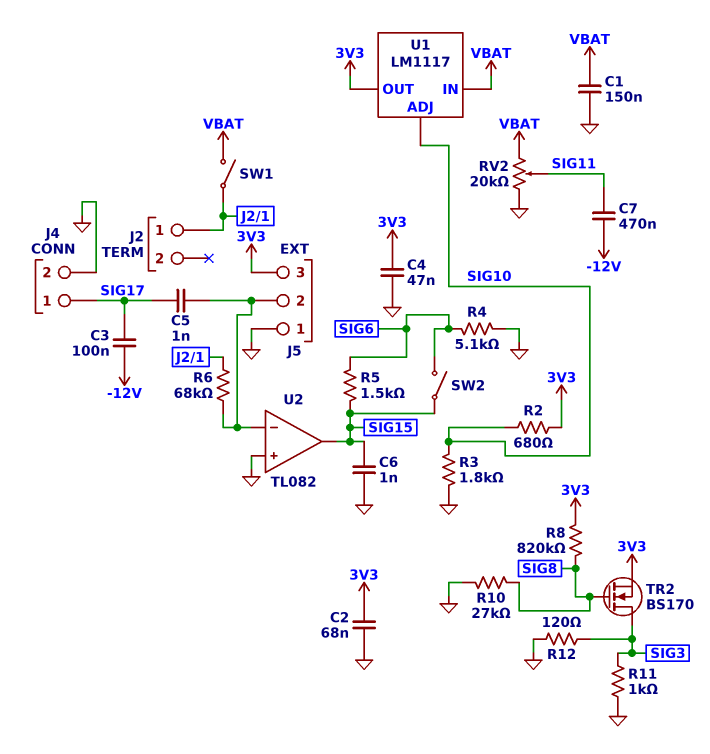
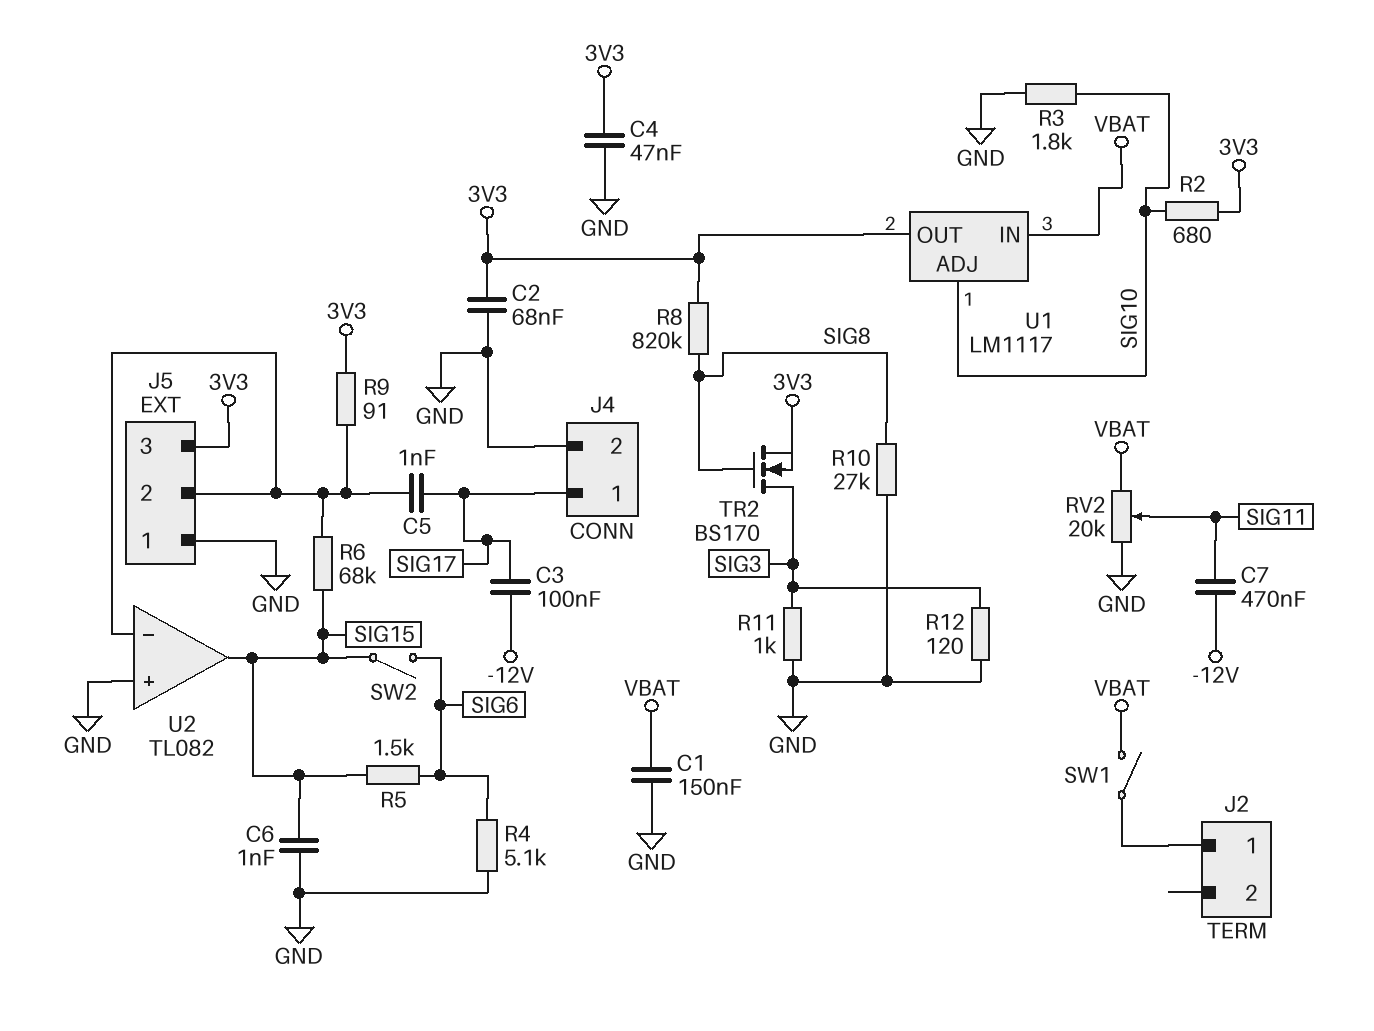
R6: 68k (J2/1, J5/2) -> 68k (J5/2, SIG15)
R9: none -> 91 (3V3, J5/2)

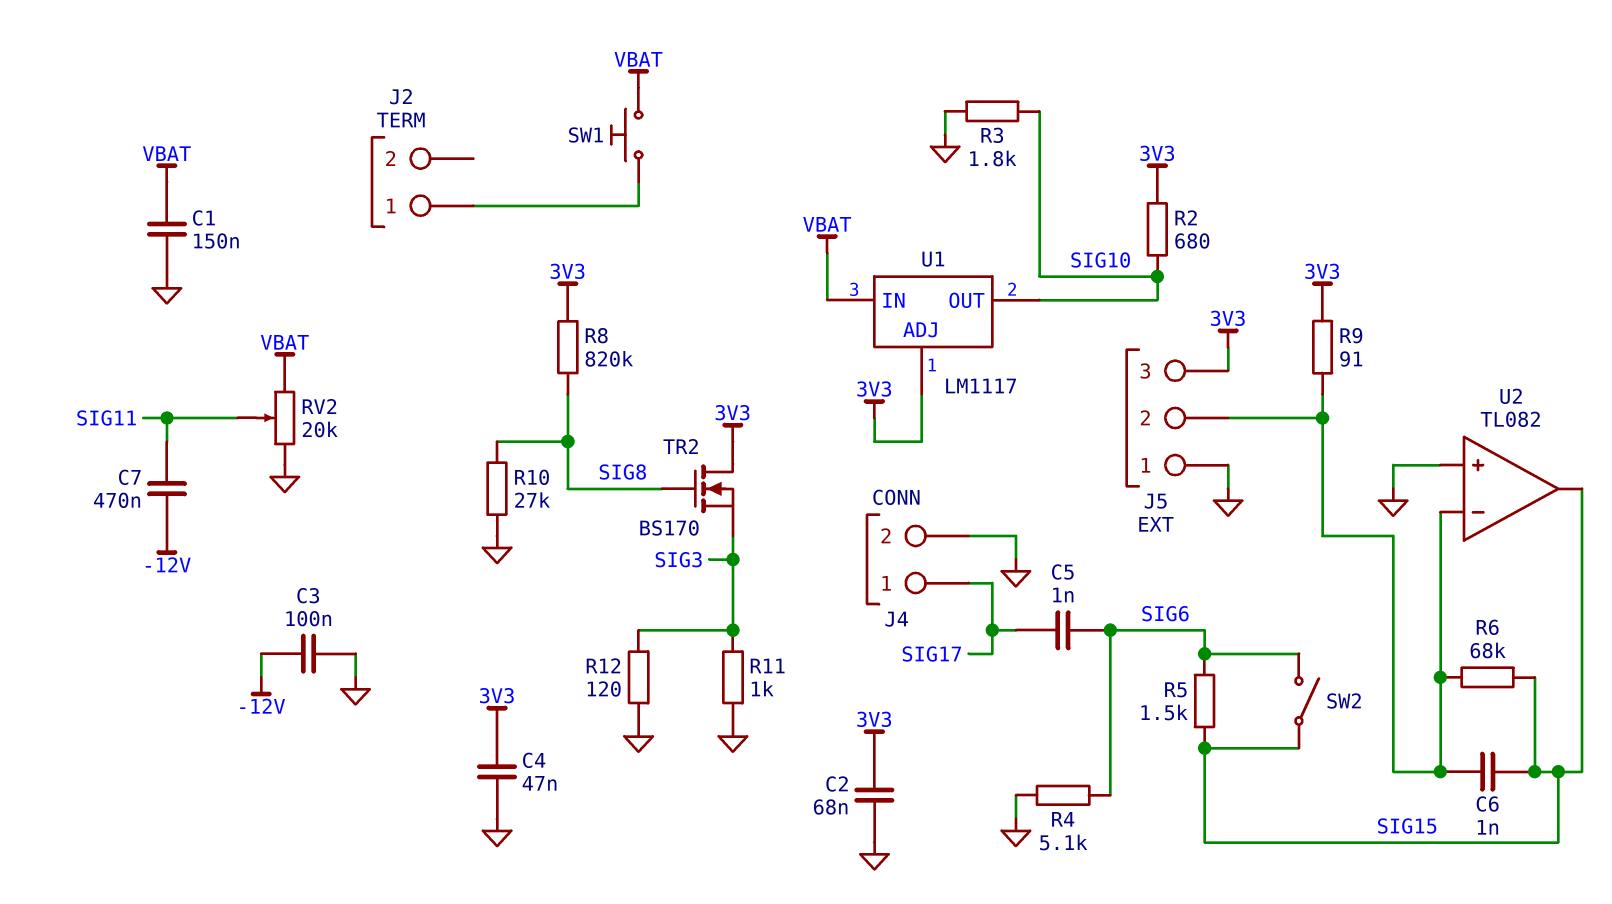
C3: 100nF (-12V, SIG17) -> 100nF (-12V, GND)
C5: 1nF (J5/2, SIG17) -> 1nF (SIG6, SIG17)
C6: 1nF (GND, SIG15) -> 1nF (J5/2, SIG15)
SW1: switch (J2/1, VBAT) -> button (J2/1, VBAT)
TR2: NMOS BS170 (G SIG8, D SIG3, S 3V3) -> NMOS BS170 (G SIG8, D 3V3, S SIG3)
U1 pin ADJ: SIG10 -> 3V3
U1 pin OUT: 3V3 -> SIG10

